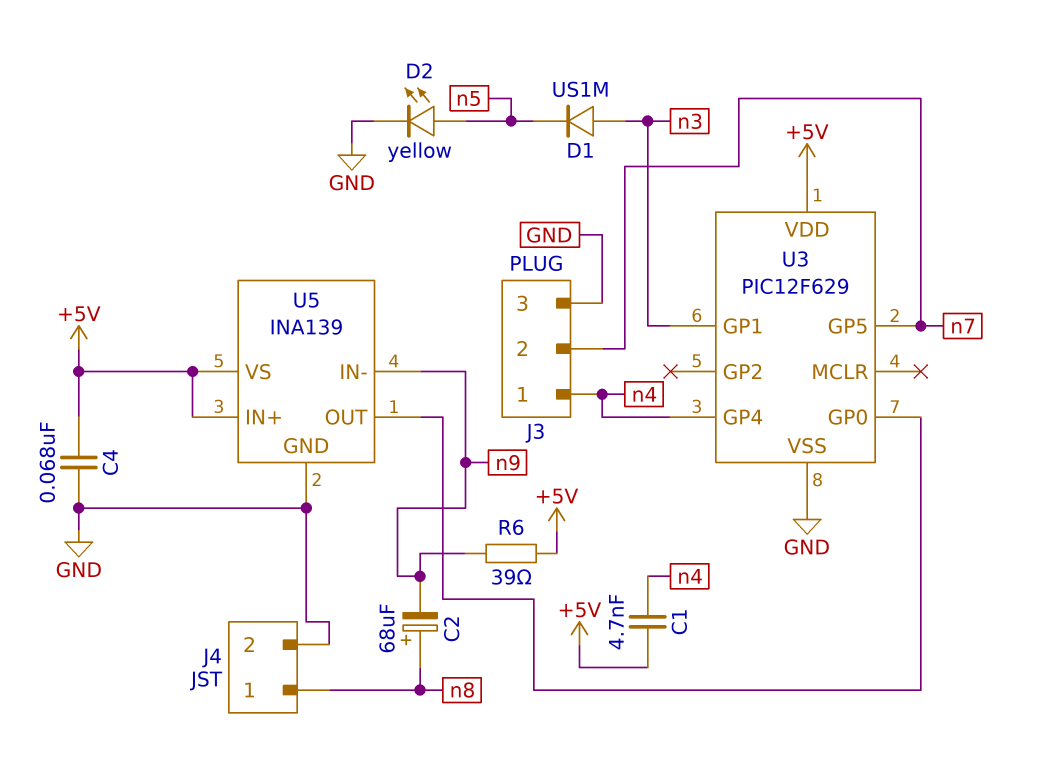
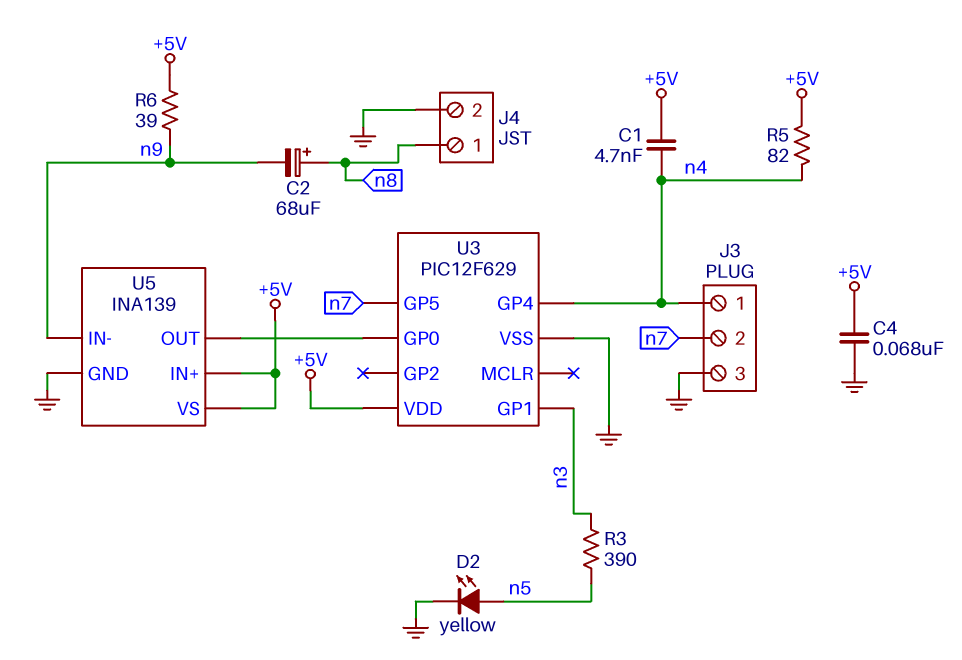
D1: diode US1M (A n3, K n5) -> none
R3: none -> 390 (n3, n5)
R5: none -> 82 (+5V, n4)

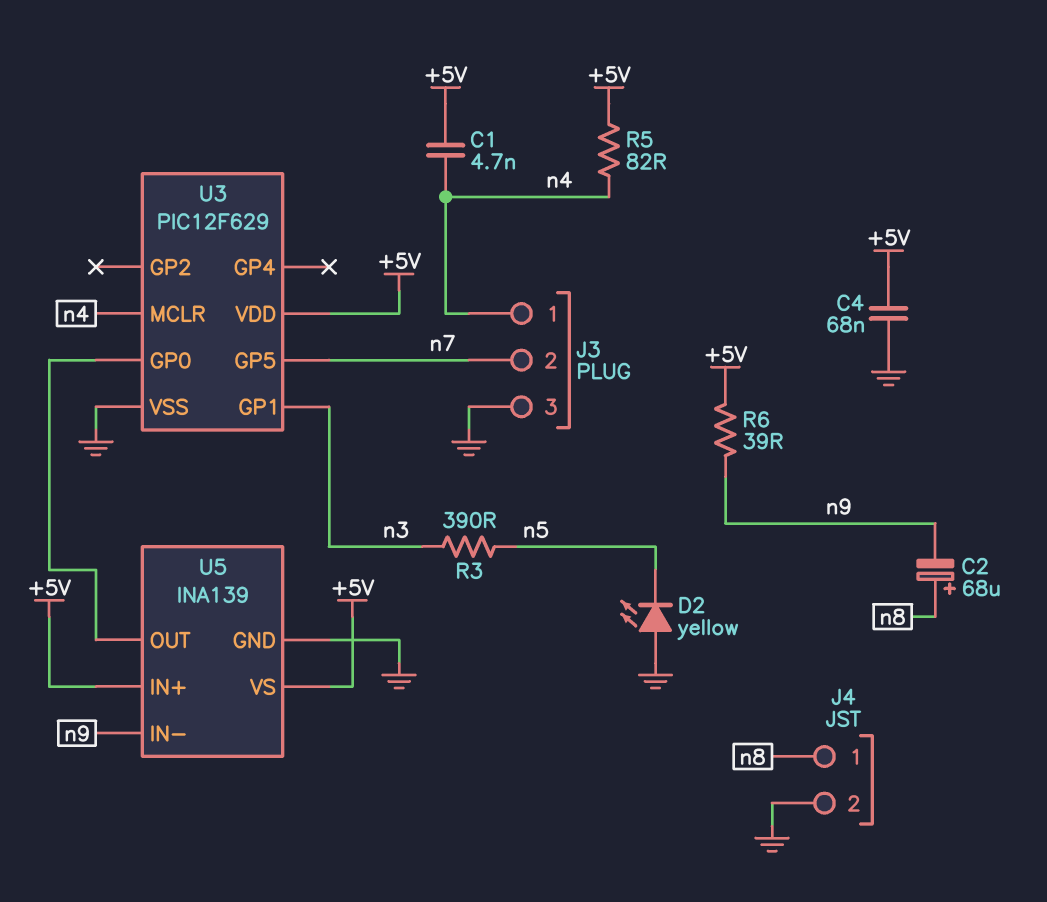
D2: LED yellow (A n5, K GND) -> LED yellow (A GND, K n5)
U3 pin GP4: n4 -> none
U3 pin MCLR: none -> n4

